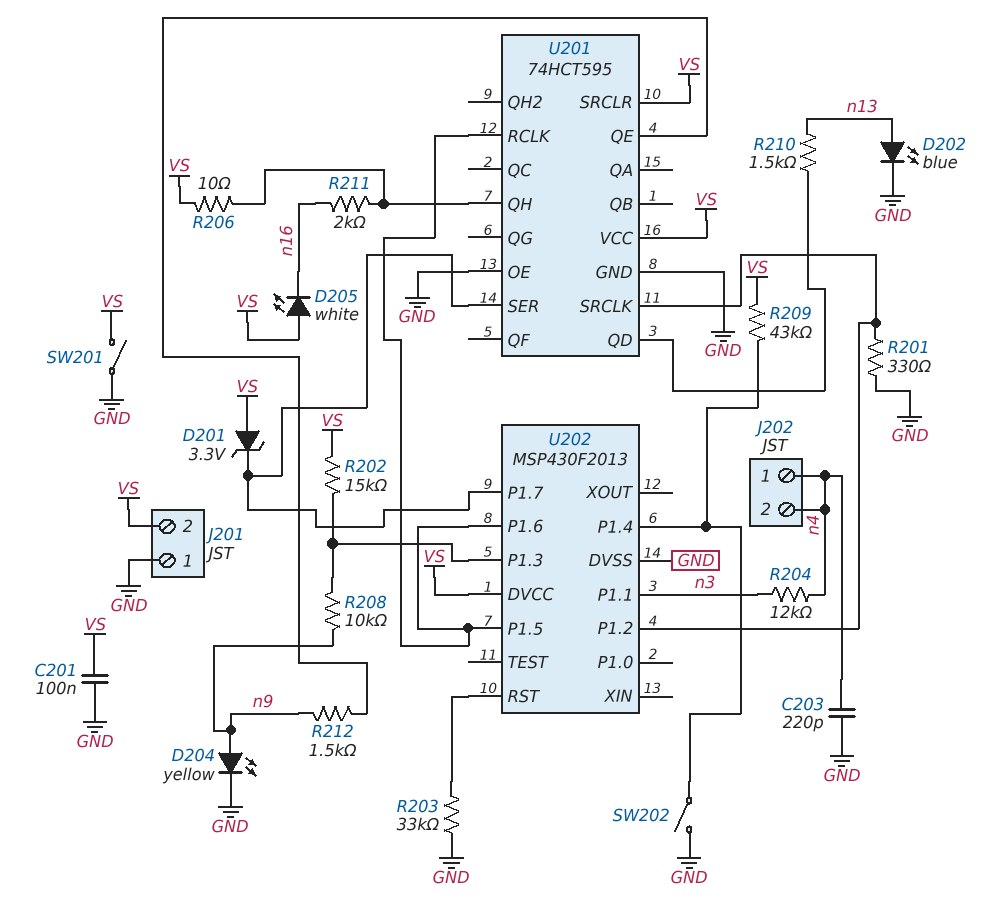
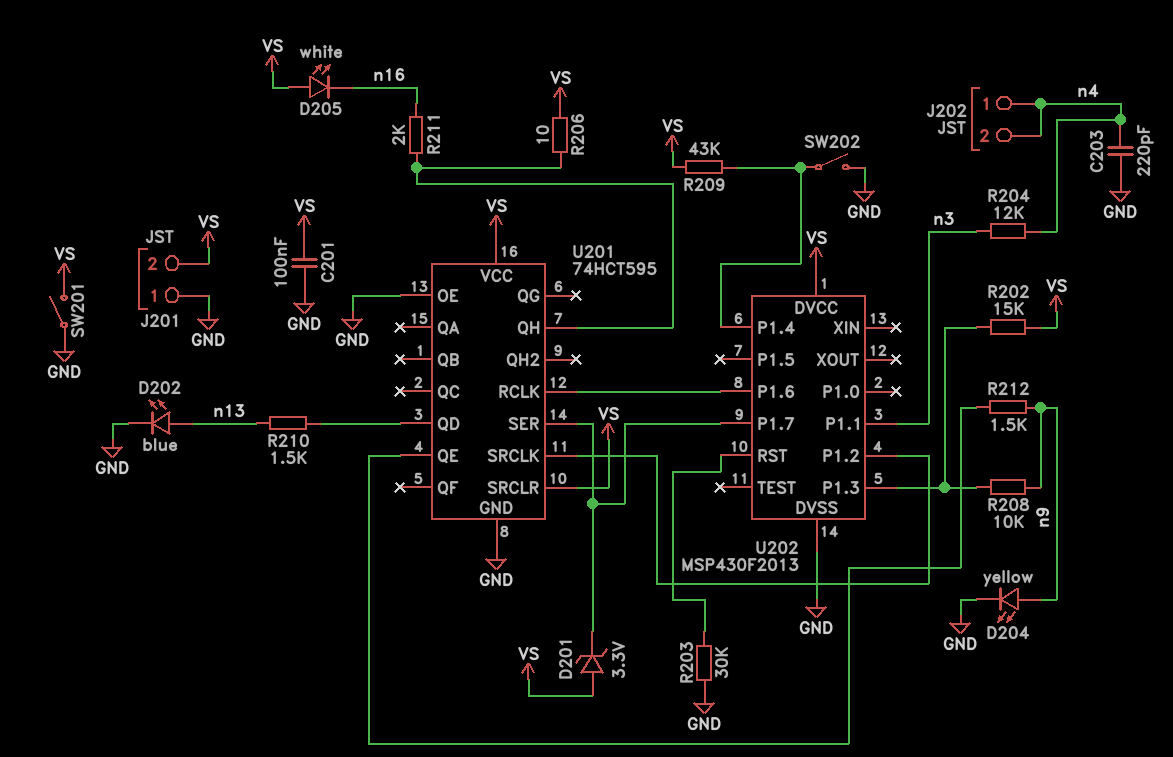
R201: 330 (GND, U201/SRCLK) -> none
R203: 33k (GND, U202/RST) -> 30k (GND, U202/RST)
U202 pin P1.5: U201/RCLK -> none

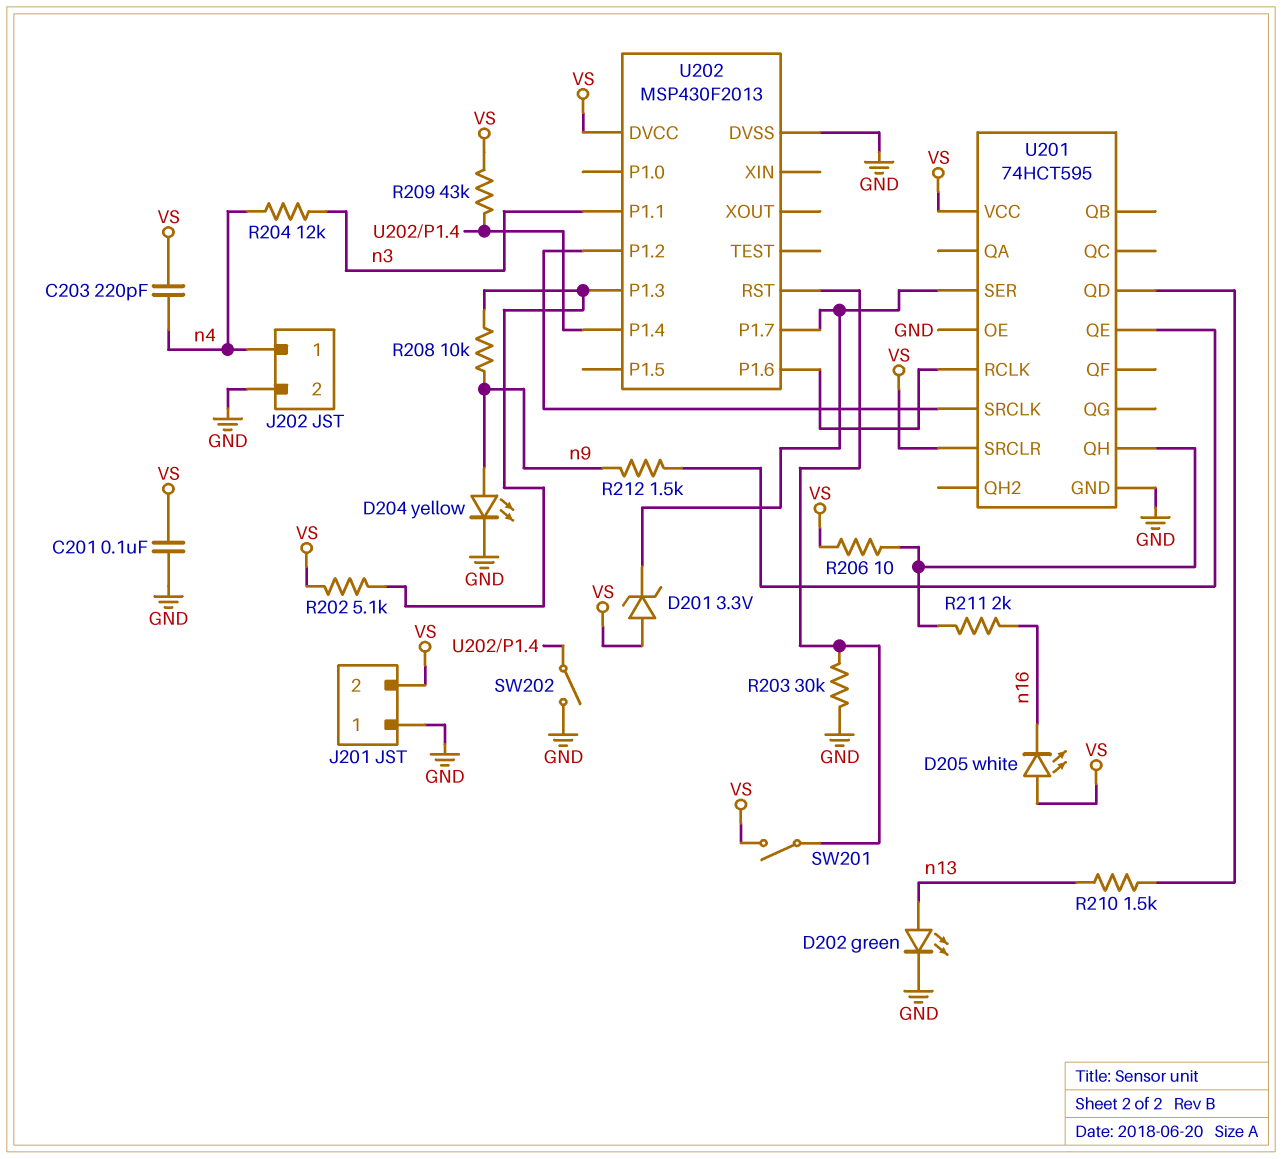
C203: 220pF (GND, n4) -> 220pF (VS, n4)
D202: LED blue (A n13, K GND) -> LED green (A n13, K GND)
J202 pin 2: n4 -> GND
R202: 15k (U202/P1.3, VS) -> 5.1k (U202/P1.3, VS)
SW201: switch (GND, VS) -> switch (U202/RST, VS)

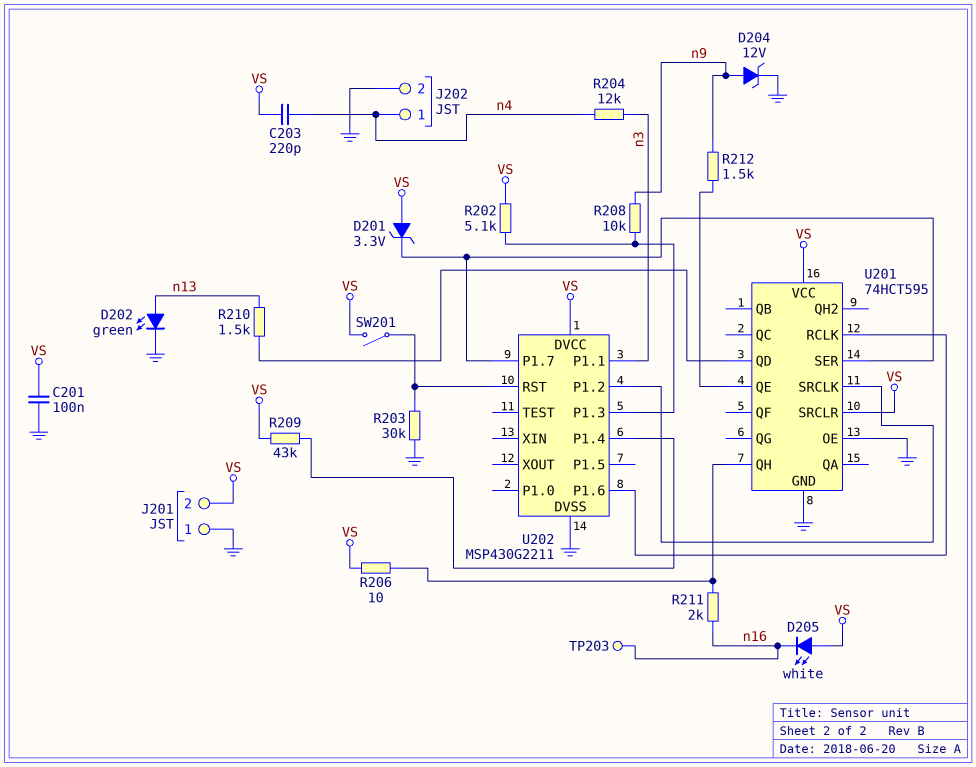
D204: LED yellow (A n9, K GND) -> zener 12V (A n9, K GND)
SW202: switch (GND, U202/P1.4) -> none
TP203: none -> test point (n16)
U202: MSP430F2013 -> MSP430G2211

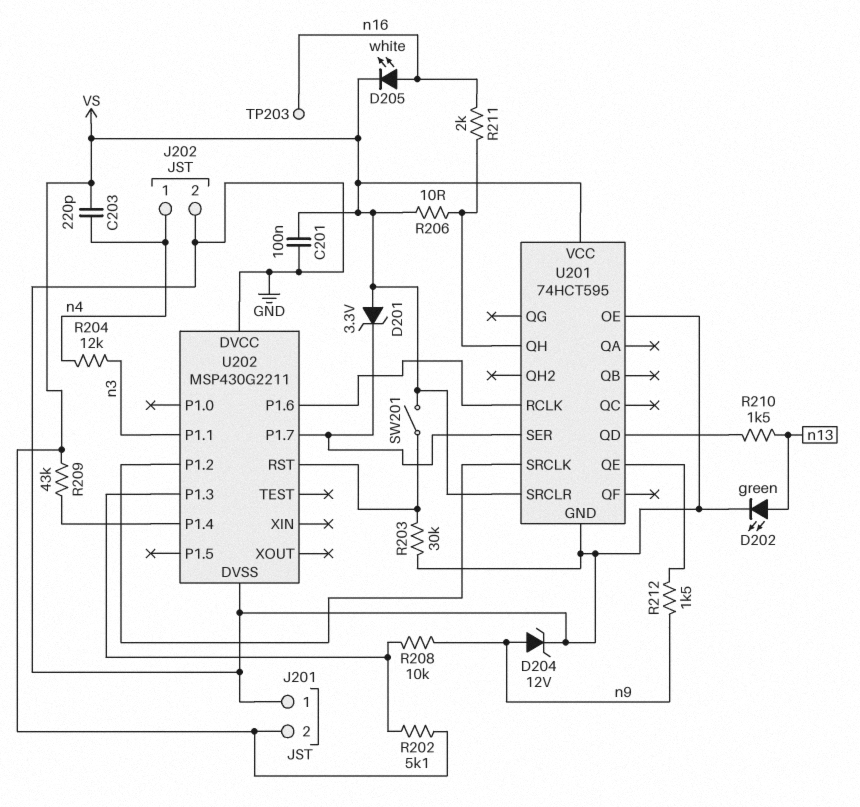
D205: LED white (A VS, K n16) -> LED white (A n16, K VS)
U202 pin DVCC: VS -> GND

